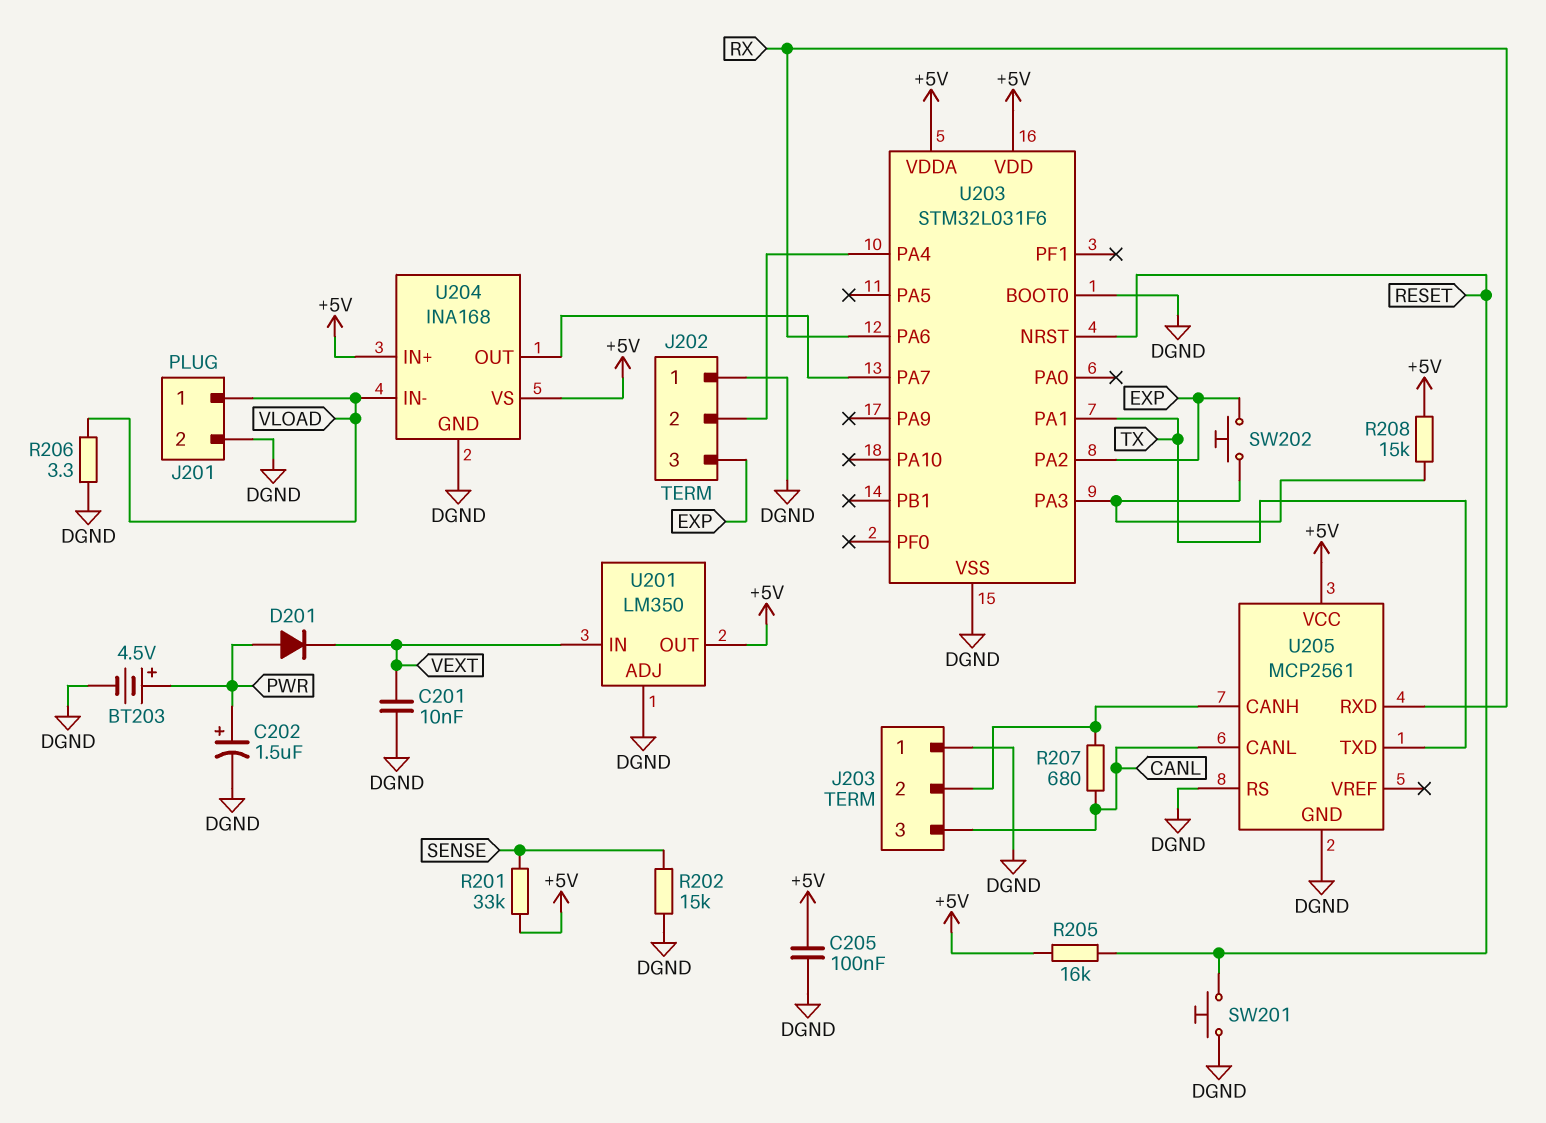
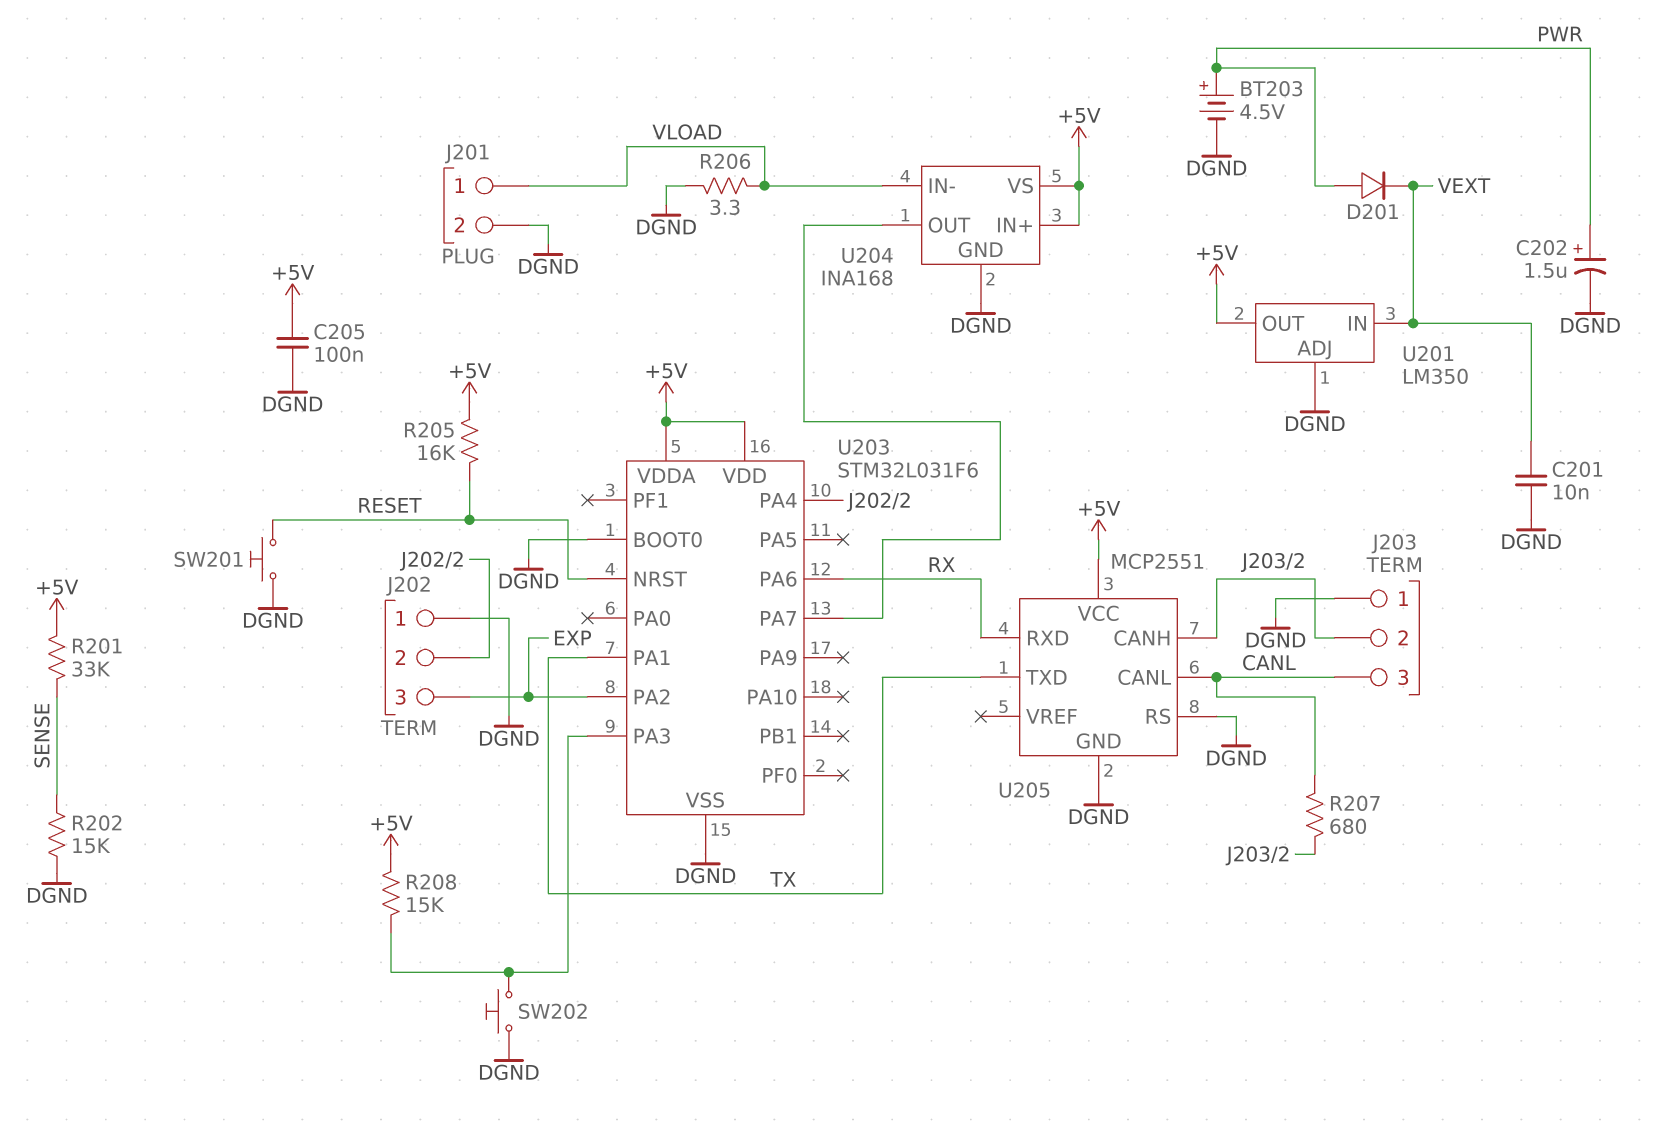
SW202: button (EXP, U203/PA3) -> button (DGND, U203/PA3)
U205: MCP2561 -> MCP2551

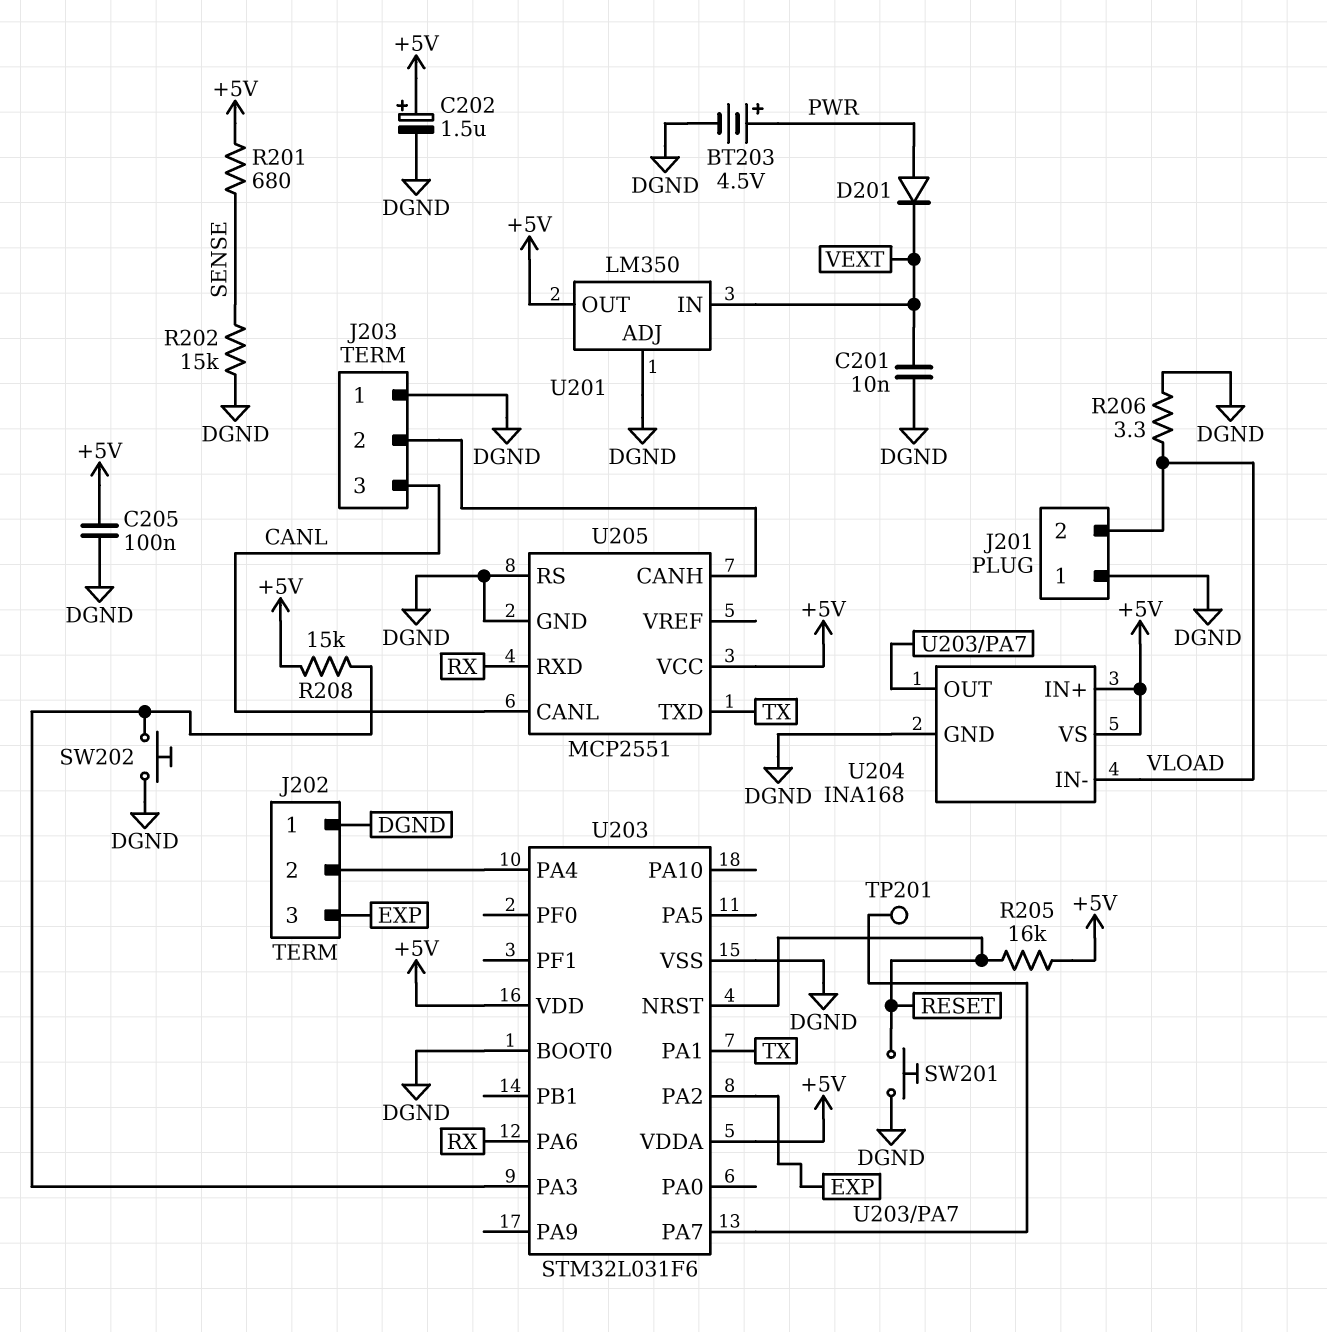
C202: 1.5uF (plus PWR, minus DGND) -> 1.5uF (plus +5V, minus DGND)
J201 pin 1: VLOAD -> DGND
J201 pin 2: DGND -> VLOAD
R201: 33k (+5V, SENSE) -> 680 (+5V, SENSE)
R207: 680 (CANL, J203/2) -> none
TP201: none -> test point (U203/PA7)

